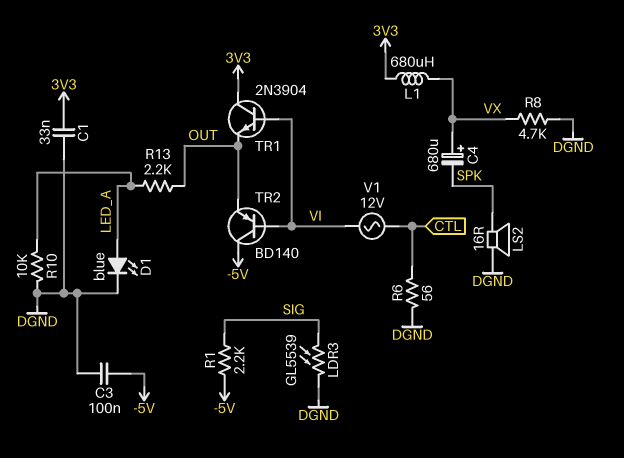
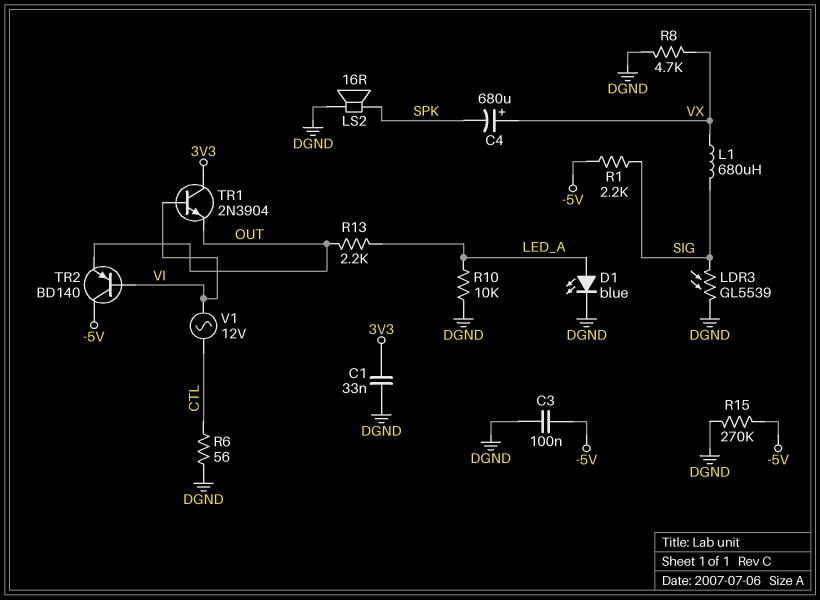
L1: 680uH (3V3, VX) -> 680uH (SIG, VX)
R15: none -> 270k (-5V, DGND)

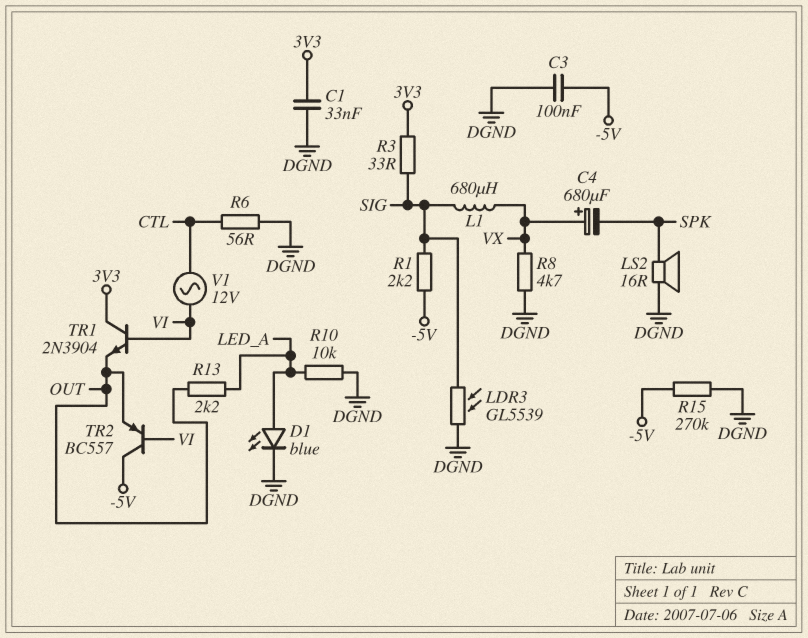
R3: none -> 33 (3V3, SIG)
TR2: PNP BD140 (B VI, C -5V, E OUT) -> PNP BC557 (B VI, C -5V, E OUT)

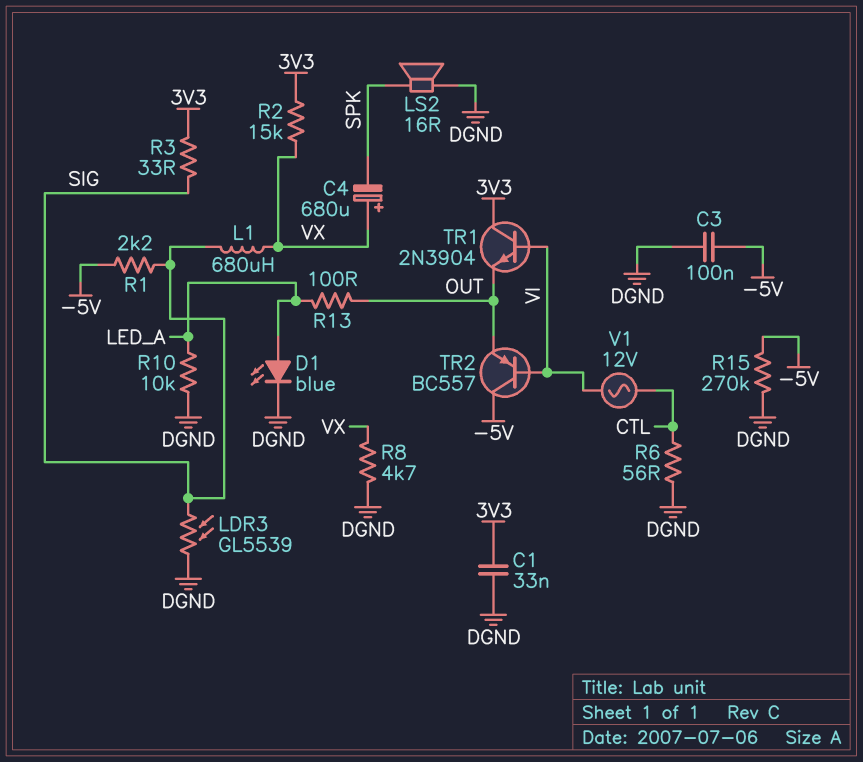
R2: none -> 15k (3V3, VX)
R13: 2.2k (LED_A, OUT) -> 100 (LED_A, OUT)

